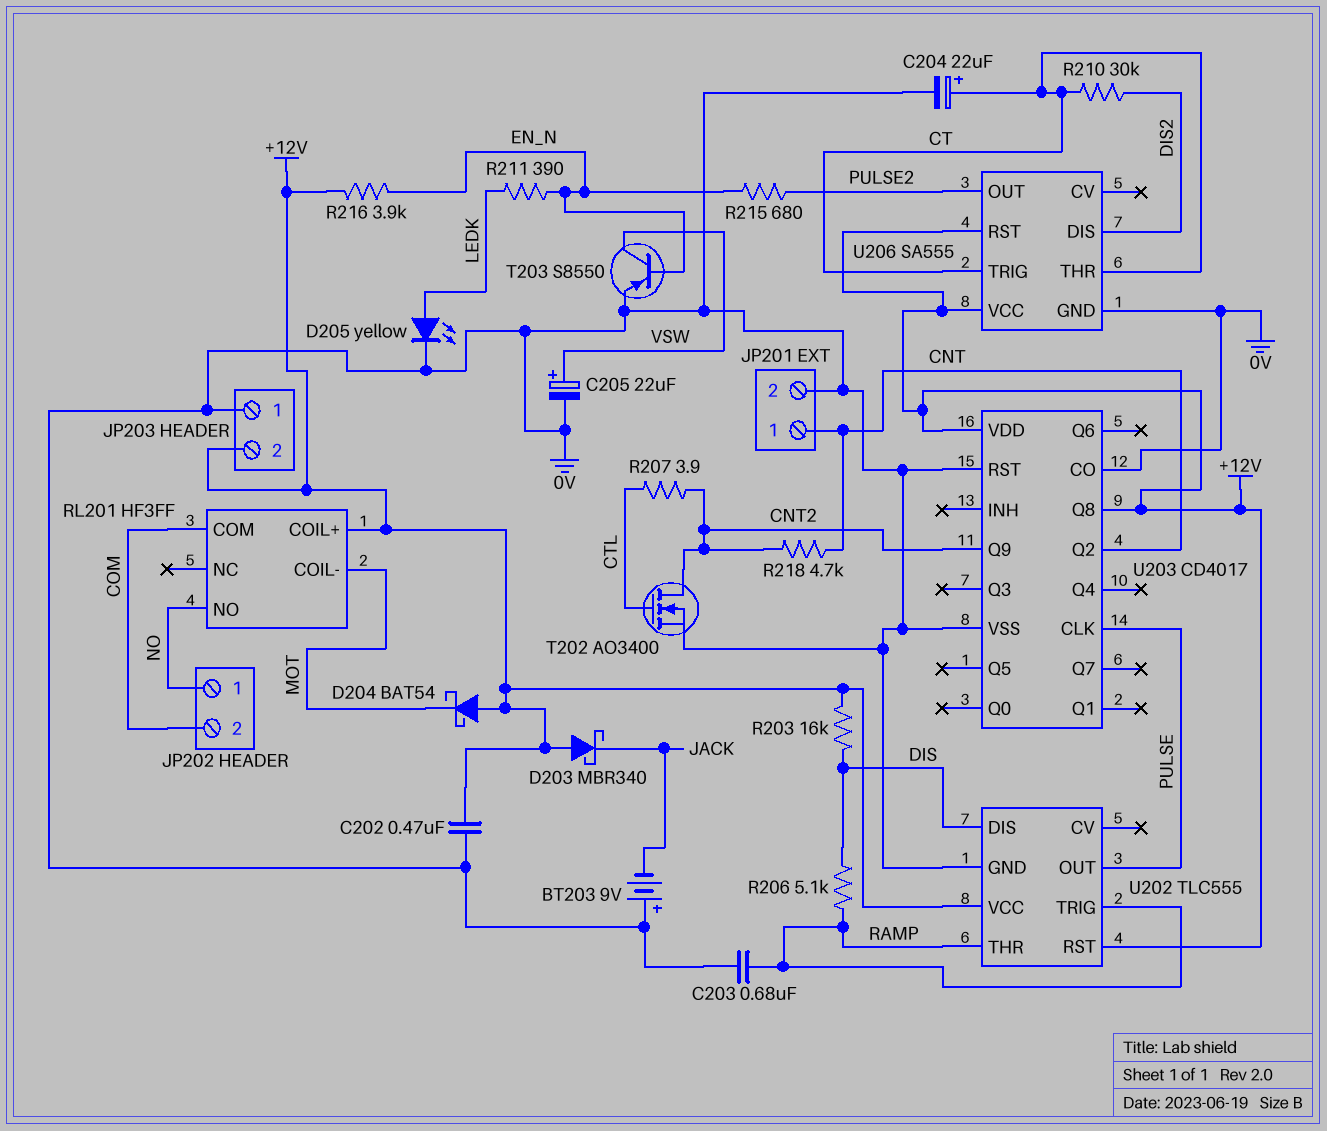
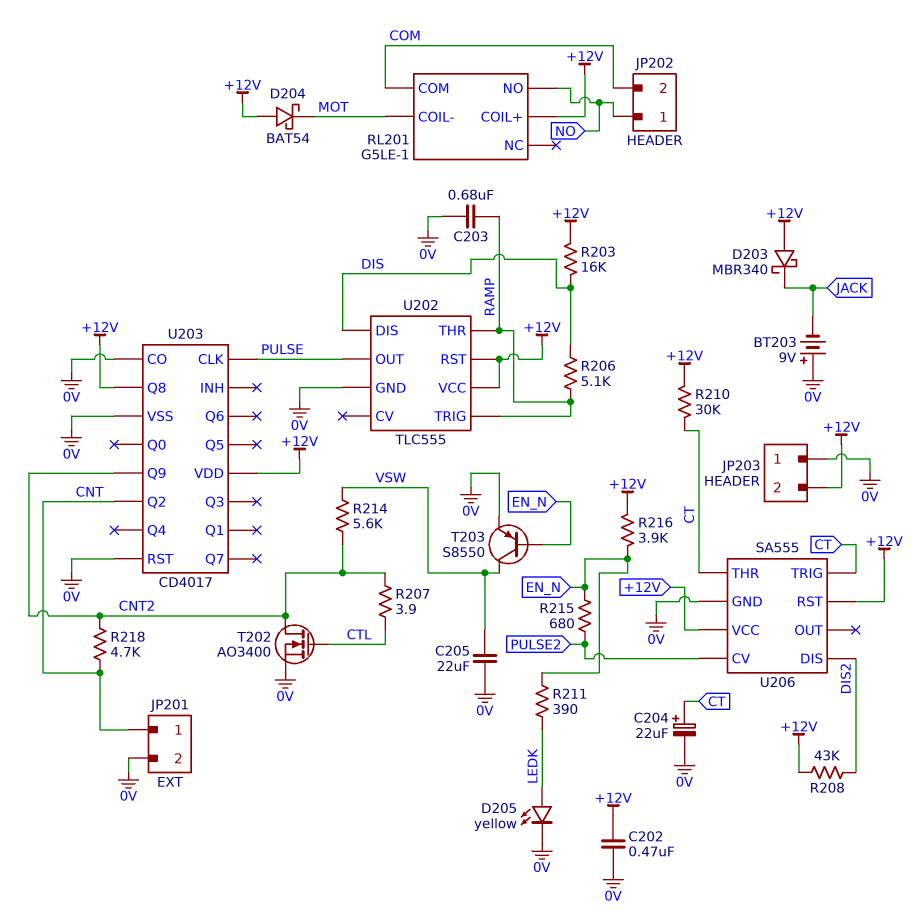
C205: 22uF (plus VSW, minus 0V) -> 22uF (0V, VSW)
R208: none -> 43k (+12V, DIS2)
R210: 30k (CT, DIS2) -> 30k (+12V, CT)
R214: none -> 5.6k (CNT2, VSW)
RL201: HF3FF -> G5LE-1
U206 pin CV: none -> PULSE2
U206 pin OUT: PULSE2 -> none

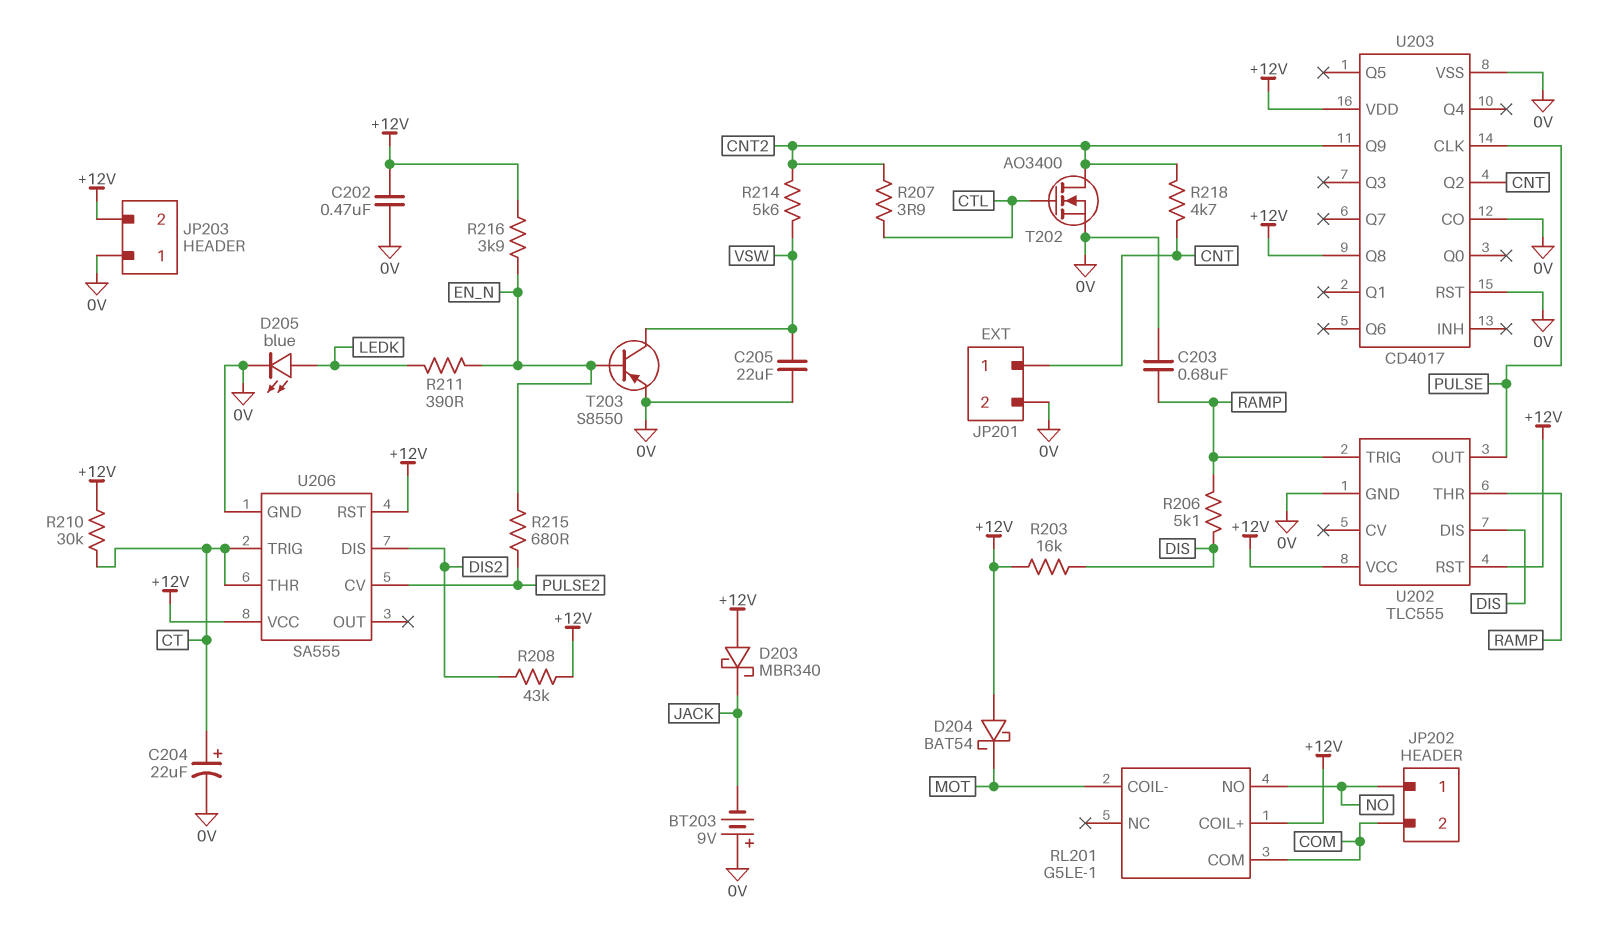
D205: LED yellow (A LEDK, K 0V) -> LED blue (A LEDK, K 0V)

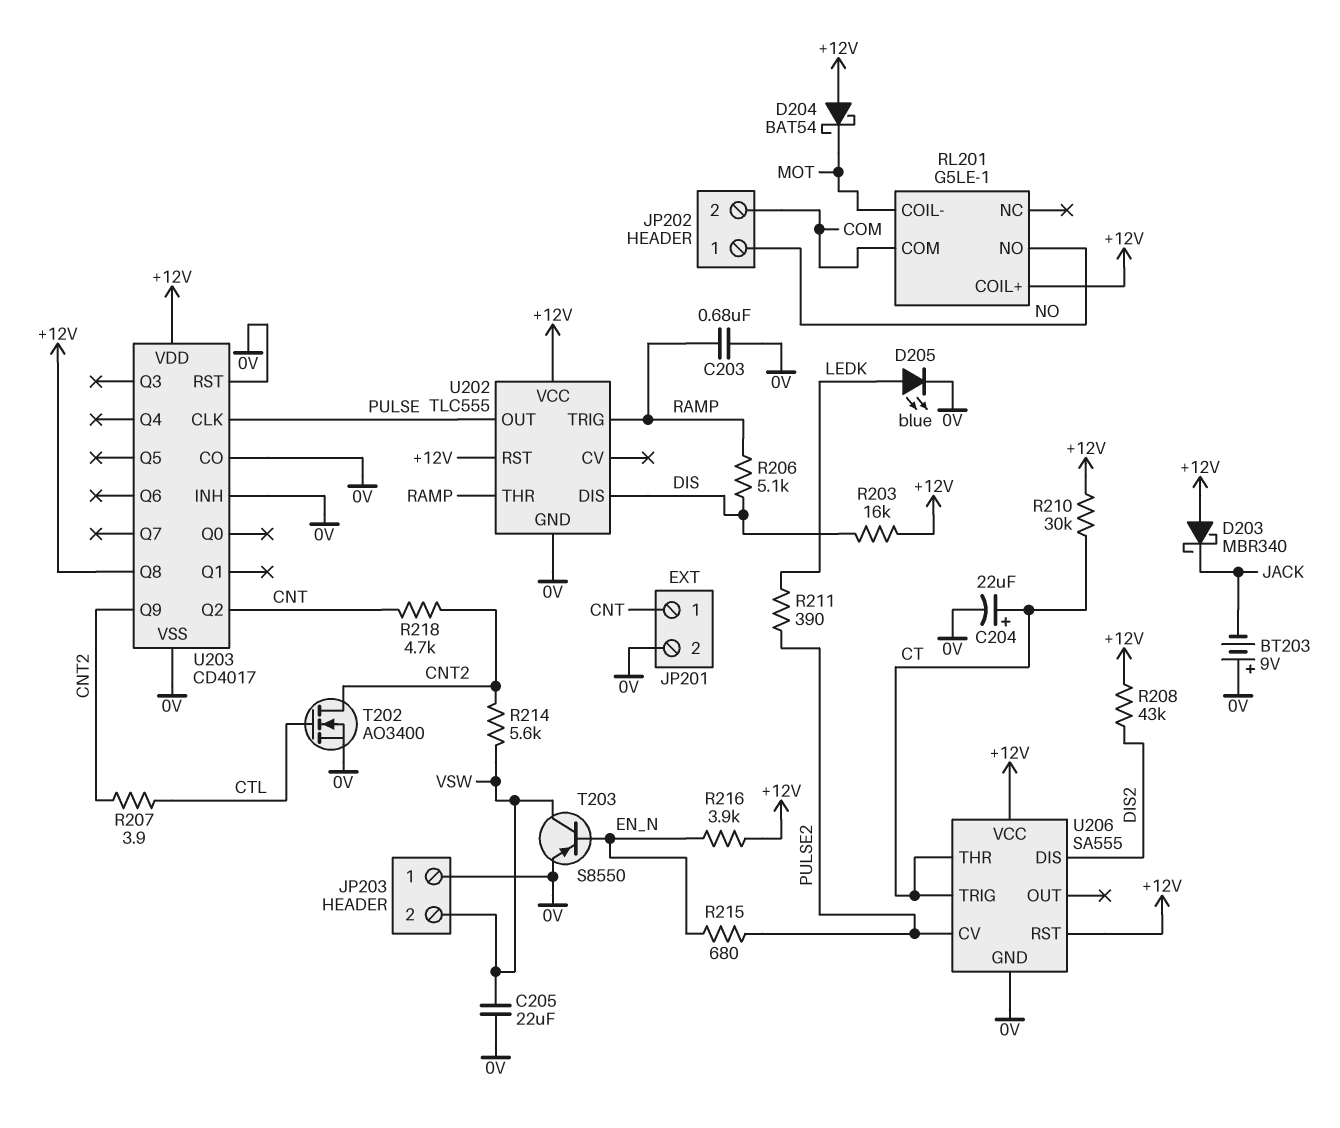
C202: 470nF (+12V, 0V) -> none
JP203 pin 2: +12V -> VSW
R211: 390 (EN_N, LEDK) -> 390 (LEDK, PULSE2)
U203 pin INH: none -> 0V

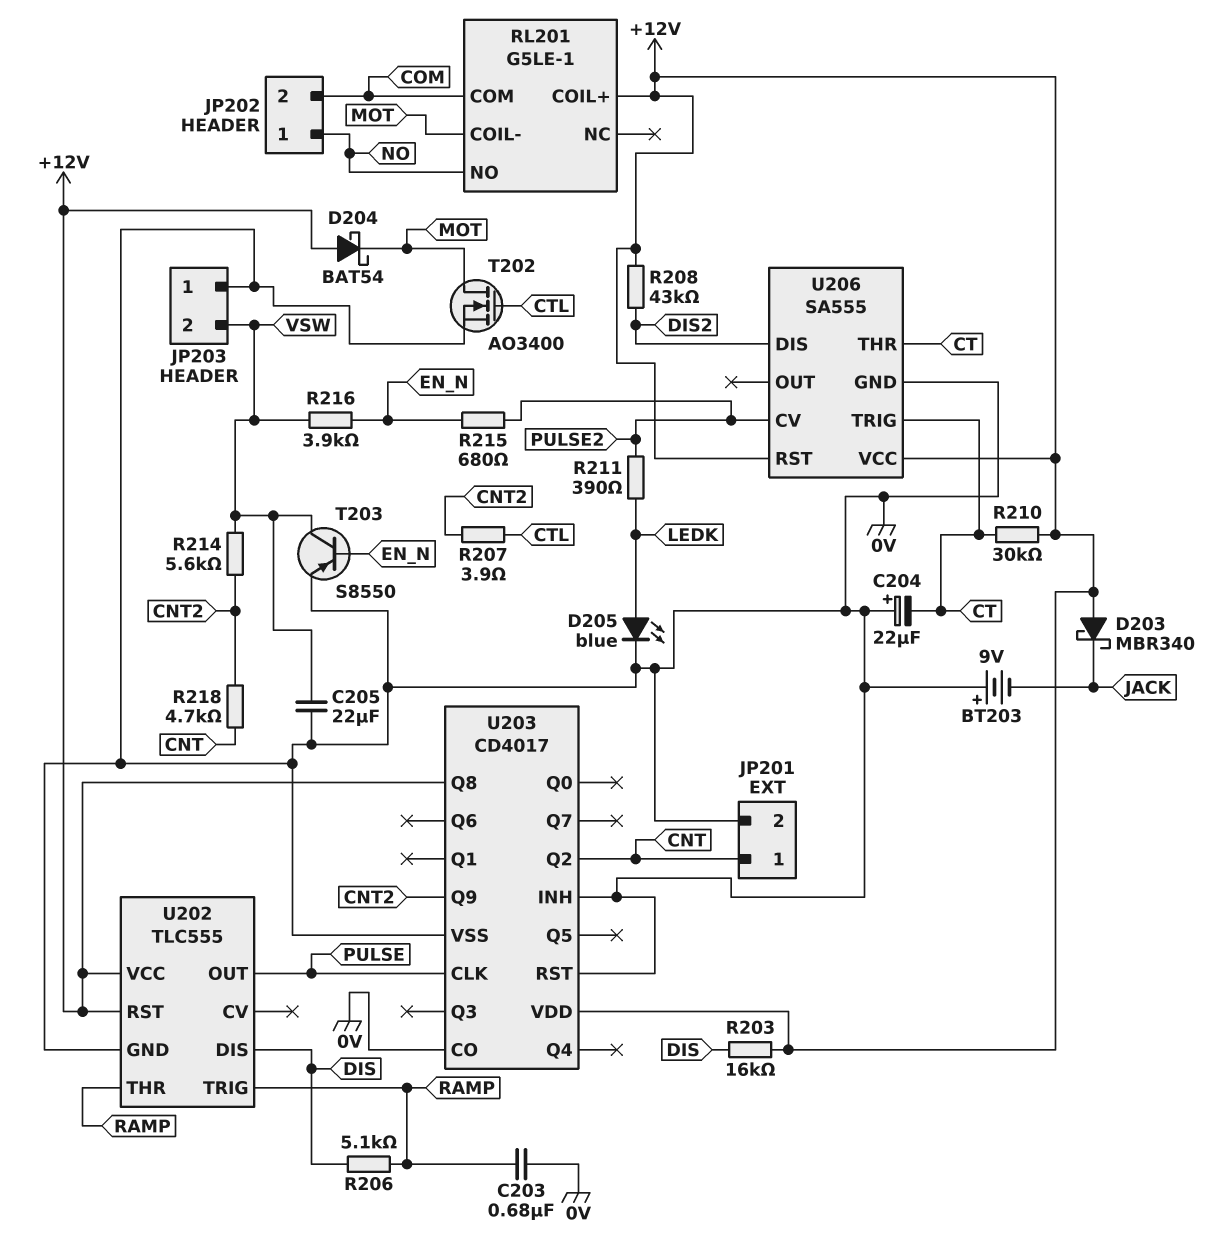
C204: 22uF (plus CT, minus 0V) -> 22uF (plus 0V, minus CT)
R216: 3.9k (+12V, EN_N) -> 3.9k (EN_N, VSW)
T202: NMOS AO3400 (G CTL, D CNT2, S 0V) -> NMOS AO3400 (G CTL, D MOT, S 0V)

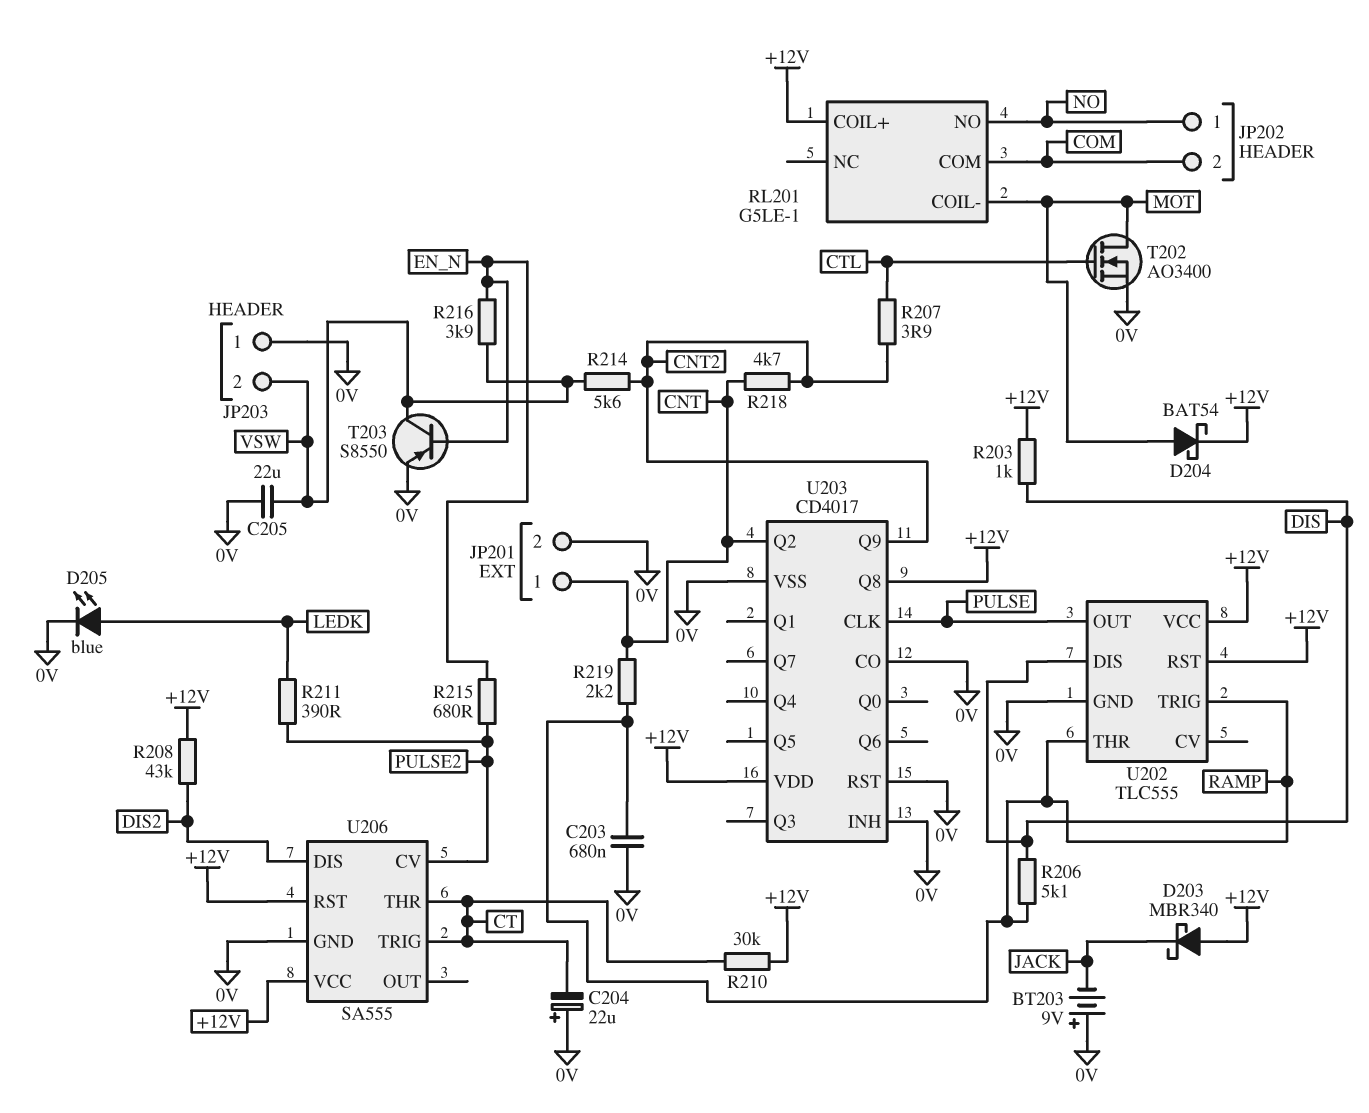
D204: schottky BAT54 (A +12V, K MOT) -> schottky BAT54 (A MOT, K +12V)
R203: 16k (+12V, DIS) -> 1k (+12V, DIS)
R219: none -> 2.2k (CNT, RAMP)

